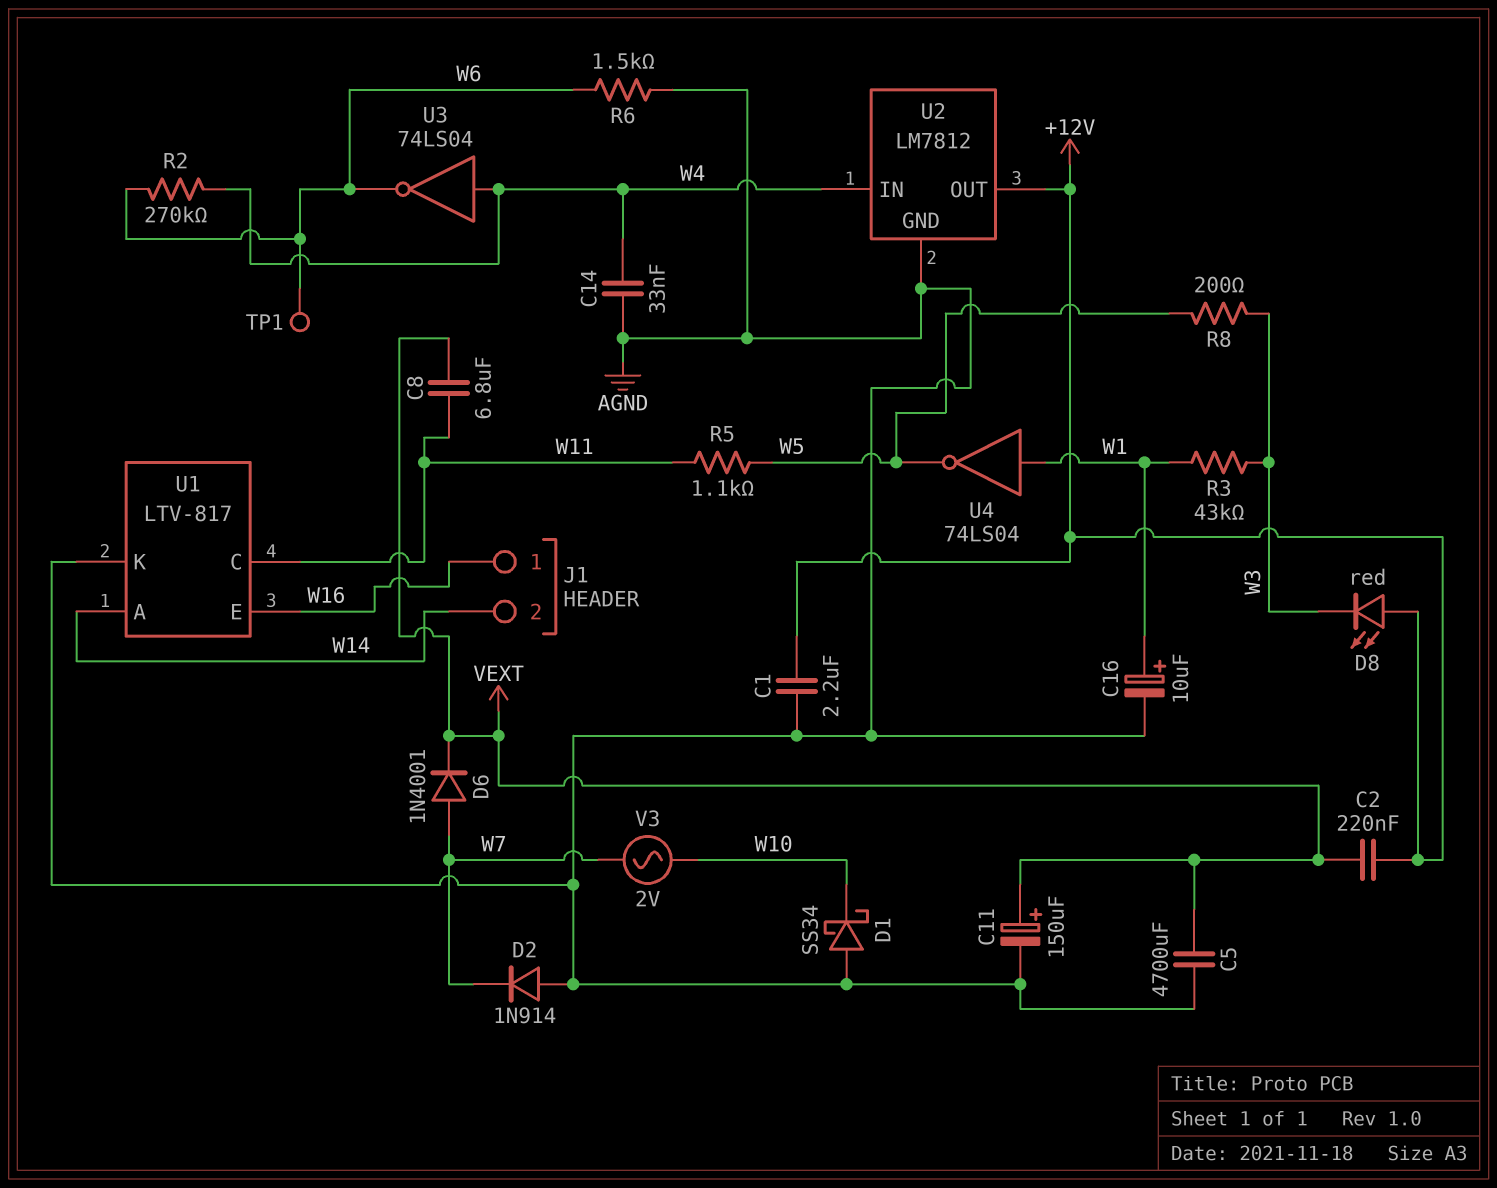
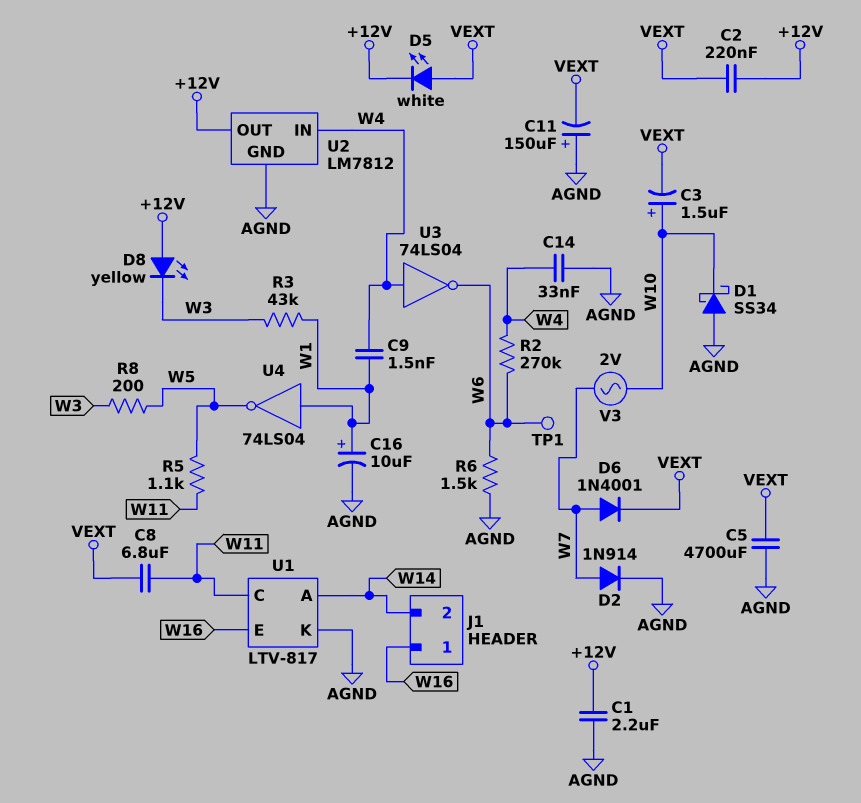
C3: none -> 1.5uF (plus W10, minus VEXT)
C9: none -> 1.5nF (W1, W4)
C11: 150uF (plus VEXT, minus AGND) -> 150uF (plus AGND, minus VEXT)
D2: diode 1N914 (A AGND, K W7) -> diode 1N914 (A W7, K AGND)
D5: none -> LED white (A VEXT, K +12V)
D8: LED red (A +12V, K W3) -> LED yellow (A +12V, K W3)

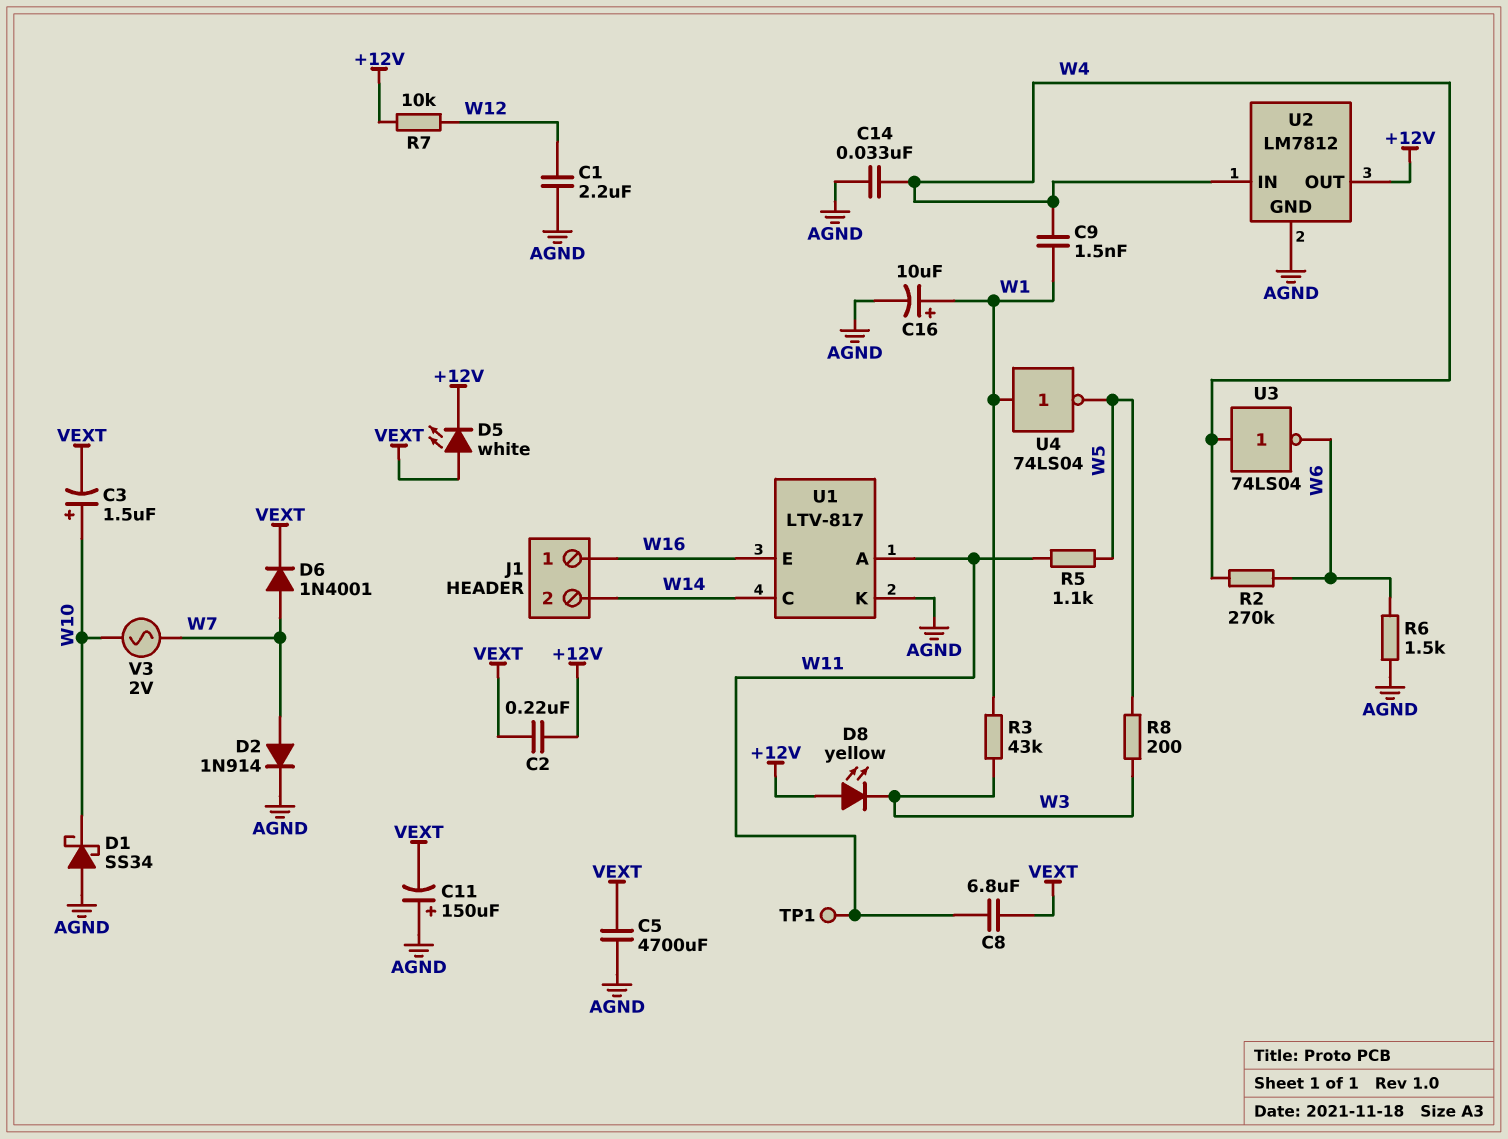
C1: 2.2uF (+12V, AGND) -> 2.2uF (AGND, W12)
R7: none -> 10k (+12V, W12)
TP1: test point (W6) -> test point (W11)
U1 pin A: W14 -> W11
U1 pin C: W11 -> W14

